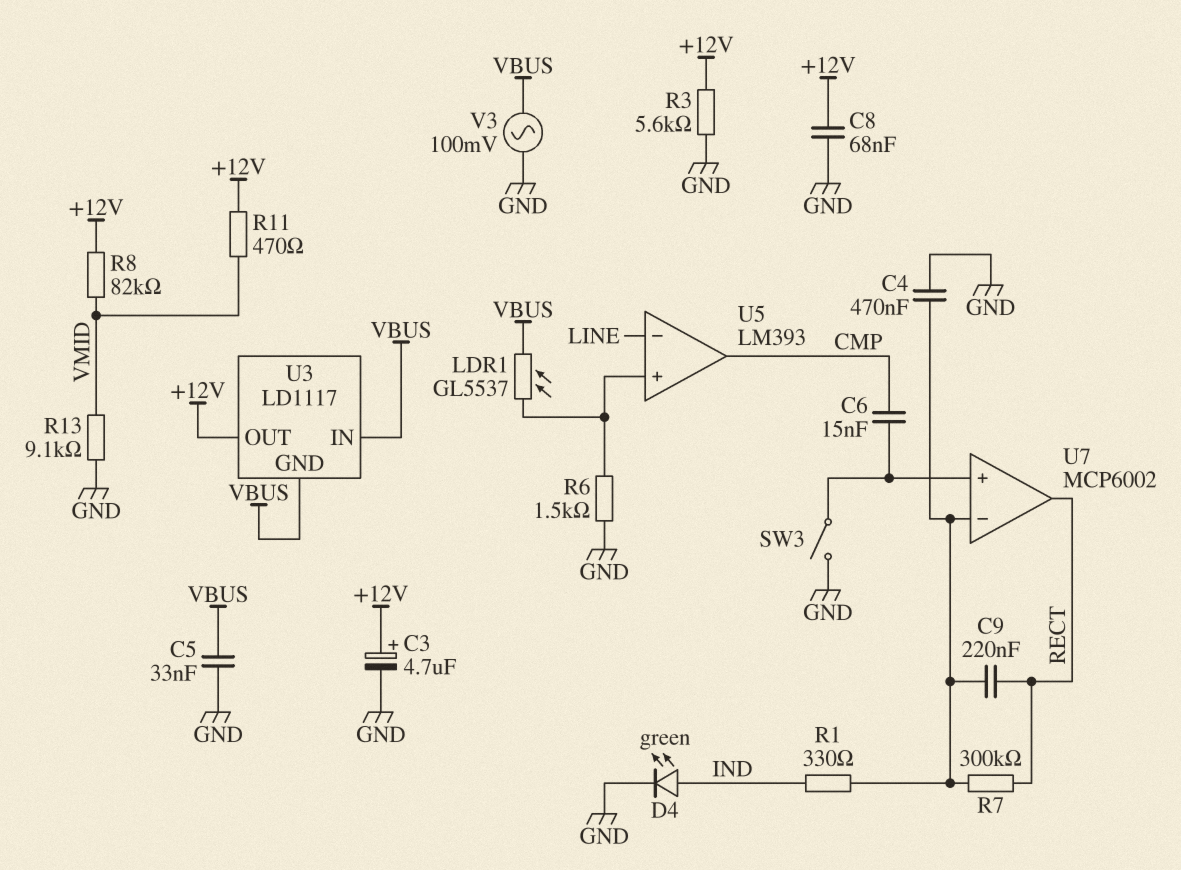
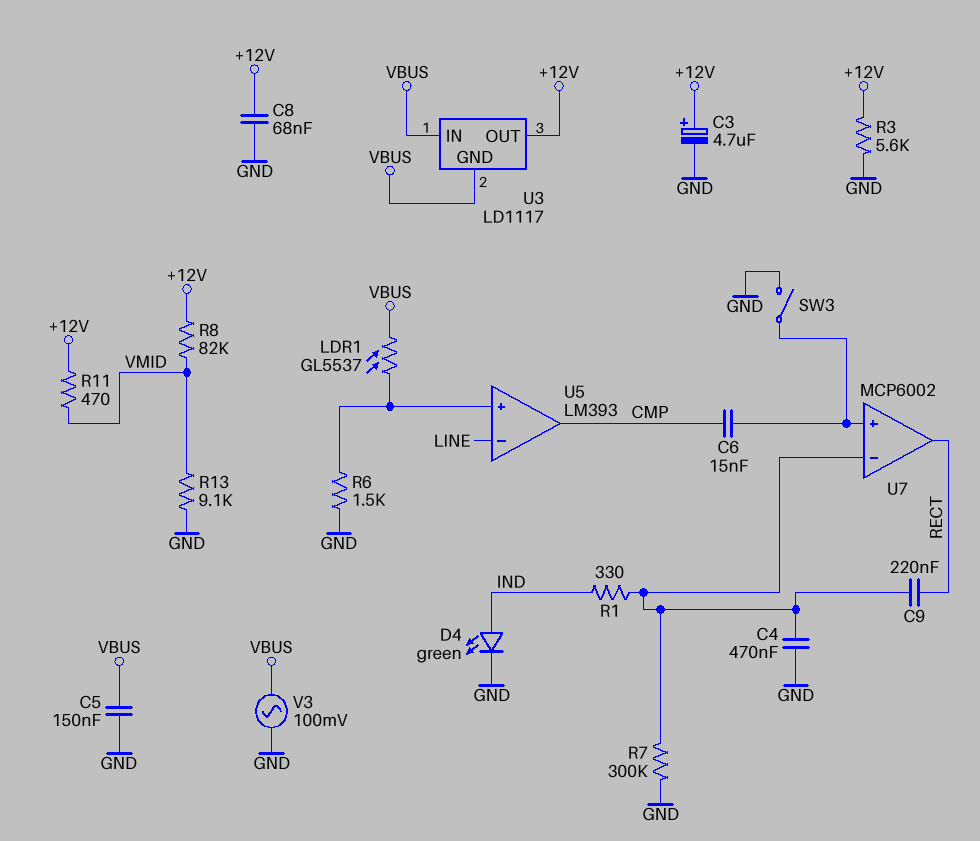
C5: 33nF (GND, VBUS) -> 150nF (GND, VBUS)
R7: 300k (RECT, U7/in-) -> 300k (GND, U7/in-)

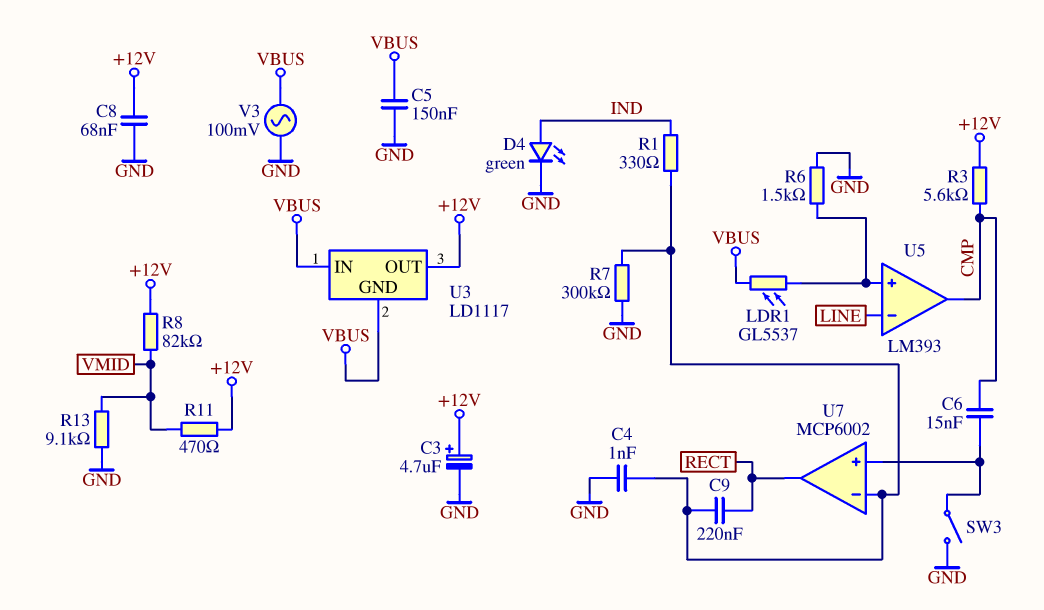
C4: 470nF (GND, U7/in-) -> 1nF (GND, U7/in-)
R3: 5.6k (+12V, GND) -> 5.6k (+12V, CMP)

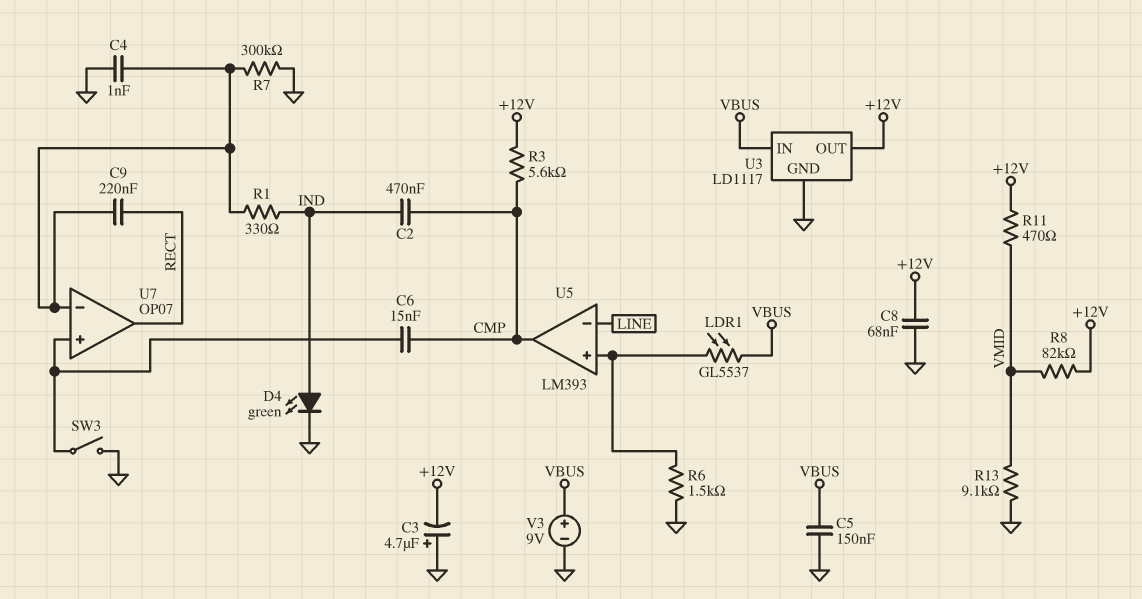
C2: none -> 470nF (CMP, IND)
C3: 4.7uF (plus +12V, minus GND) -> 4.7uF (plus GND, minus +12V)
U3 pin GND: VBUS -> GND
U7: MCP6002 -> OP07
V3: AC 100mV (GND, VBUS) -> 9V (plus VBUS, minus GND)

